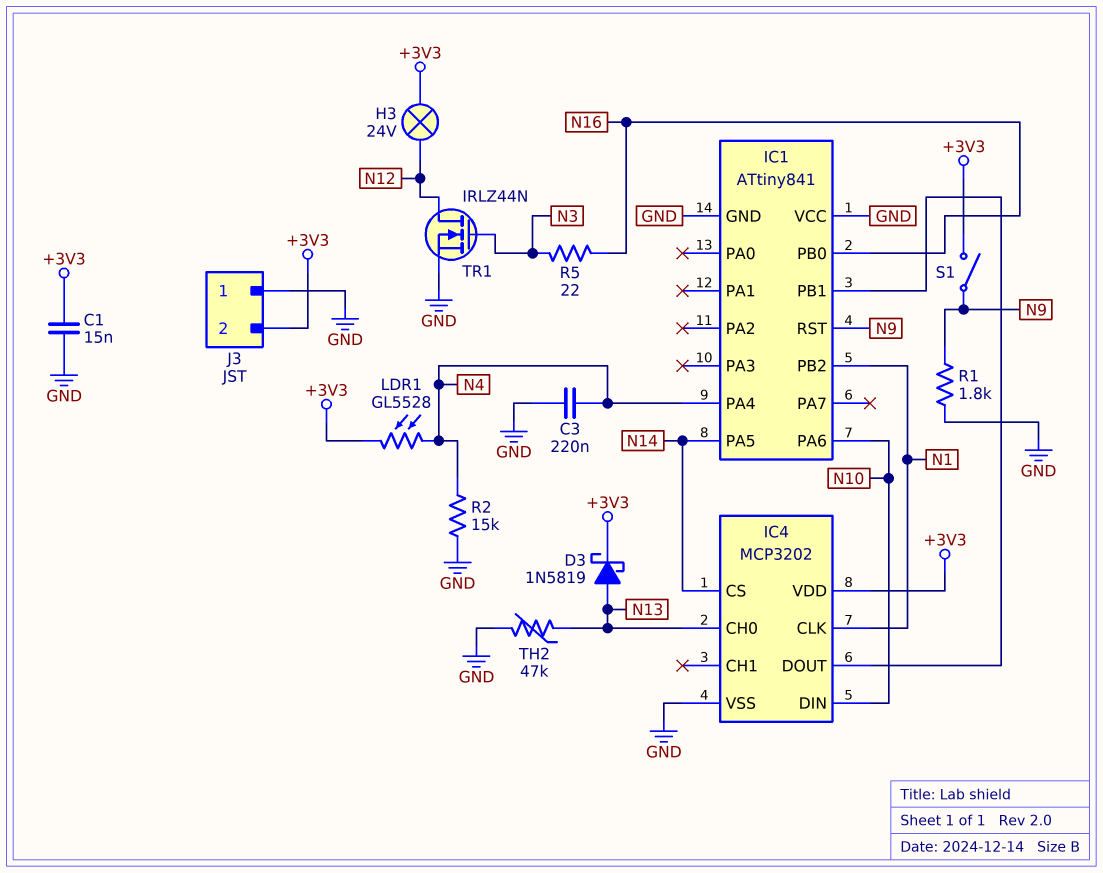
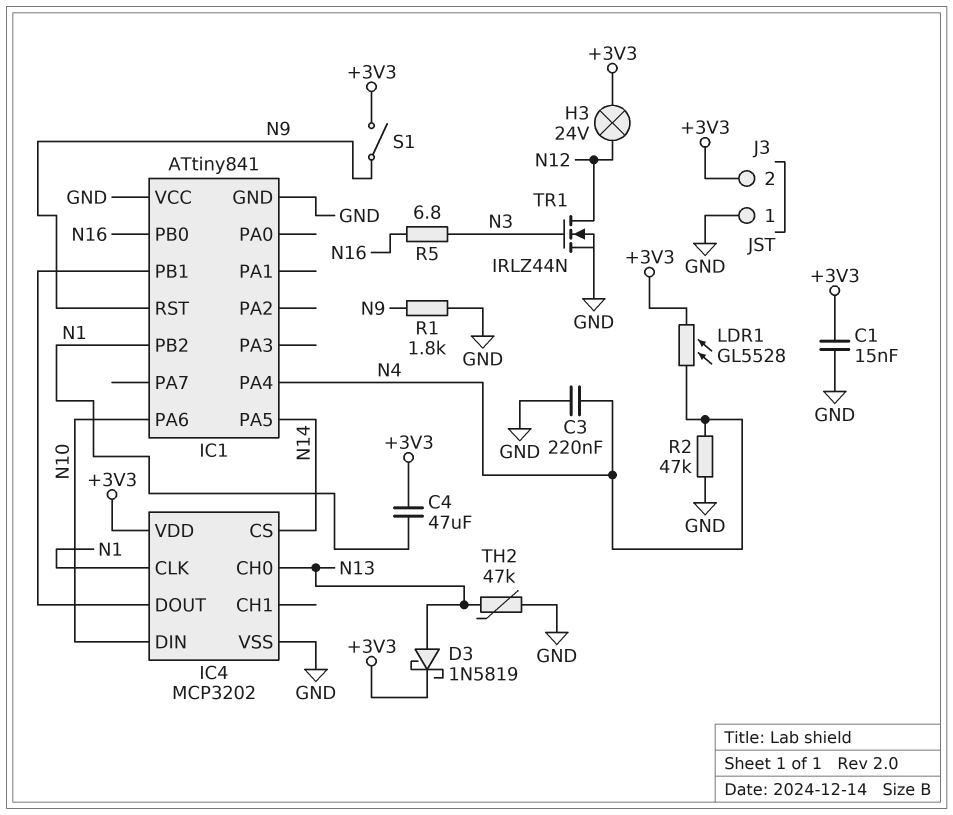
C4: none -> 47uF (+3V3, N1)
R2: 15k (GND, N4) -> 47k (GND, N4)
R5: 22 (N3, N16) -> 6.8 (N3, N16)

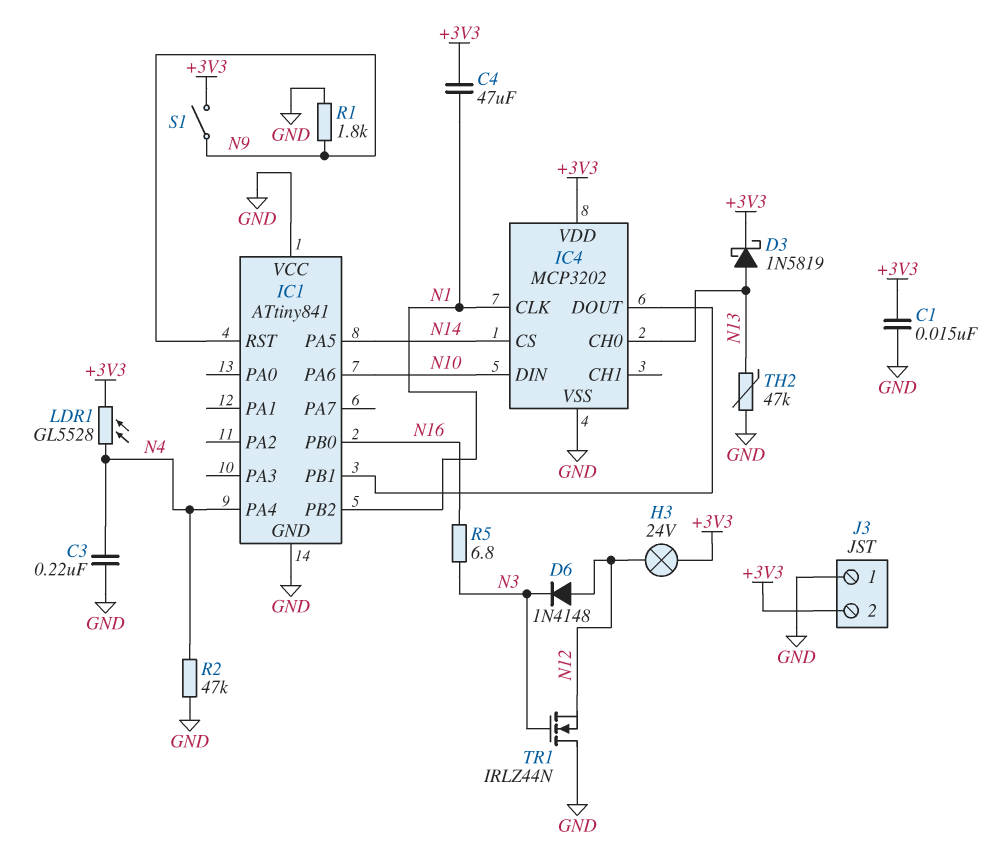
D6: none -> diode 1N4148 (A N12, K N3)
TR1: NMOS IRLZ44N (G N3, D N12, S GND) -> NMOS IRLZ44N (G N3, D GND, S N12)

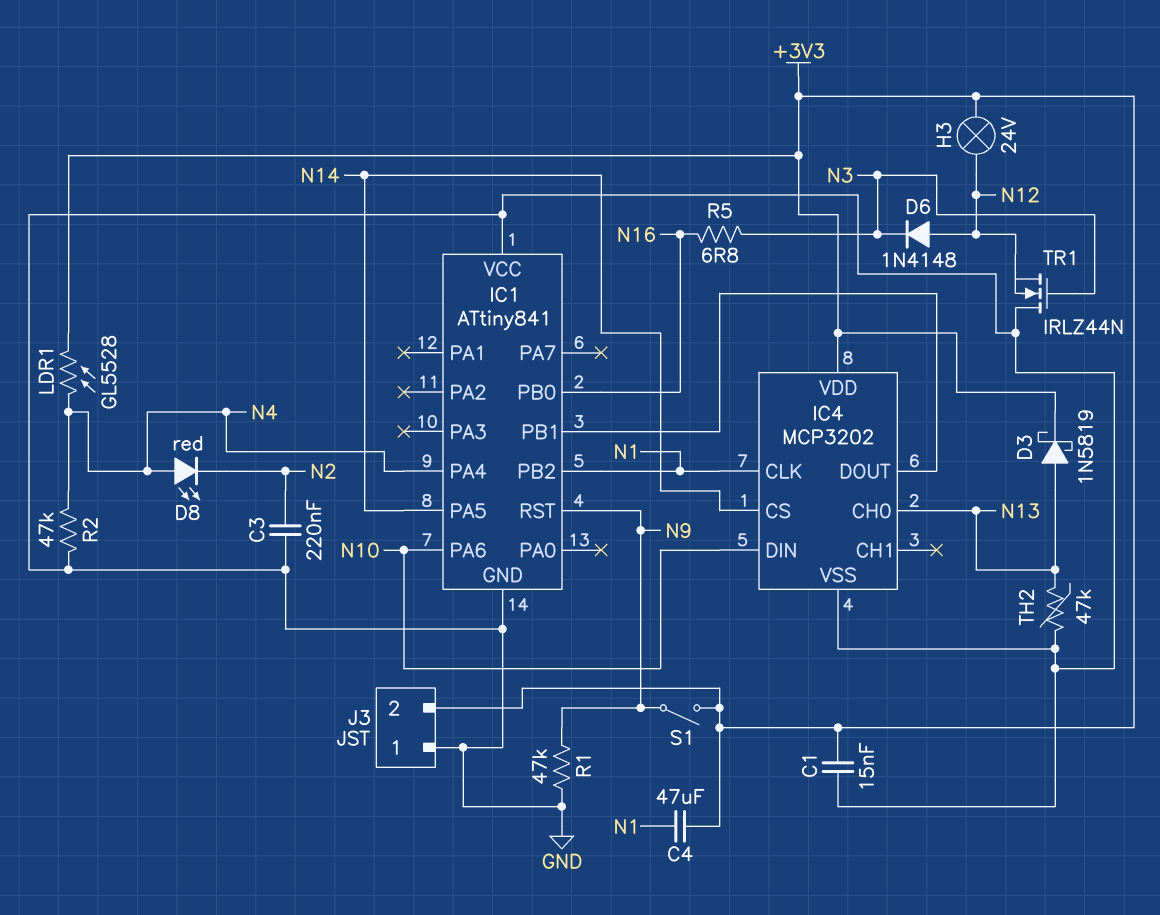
C3: 220nF (GND, N4) -> 220nF (GND, N2)
D8: none -> LED red (A N4, K N2)
R1: 1.8k (GND, N9) -> 47k (GND, N9)

